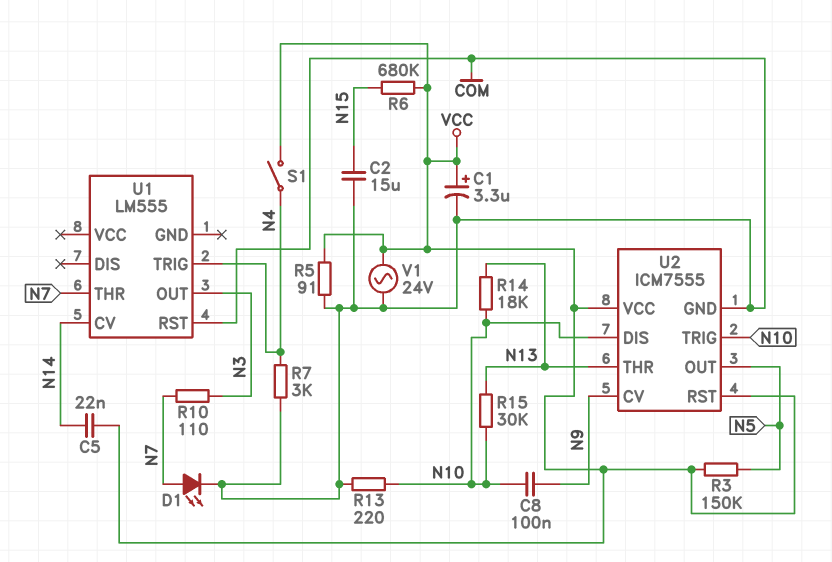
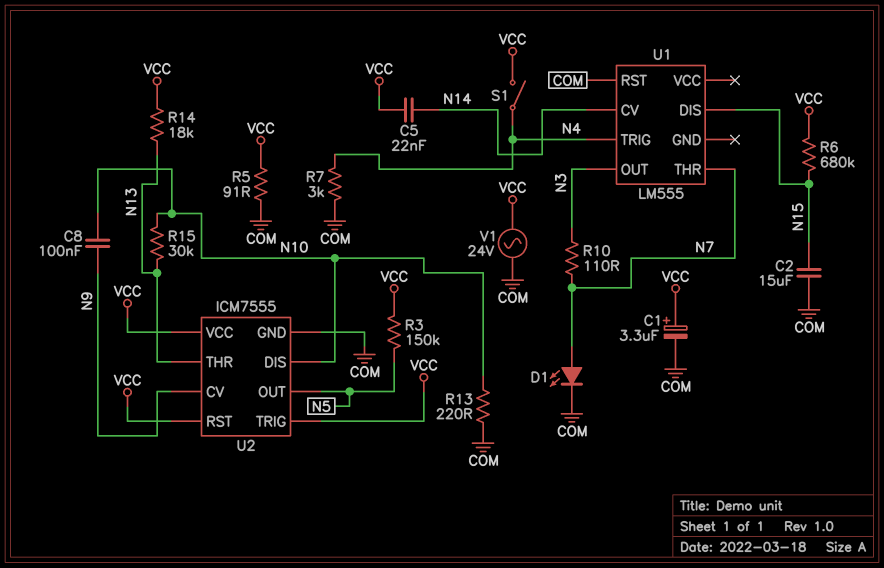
R14: 18k (N10, N13) -> 18k (N13, VCC)
U1 pin DIS: none -> N15
U2 pin TRIG: N10 -> VCC

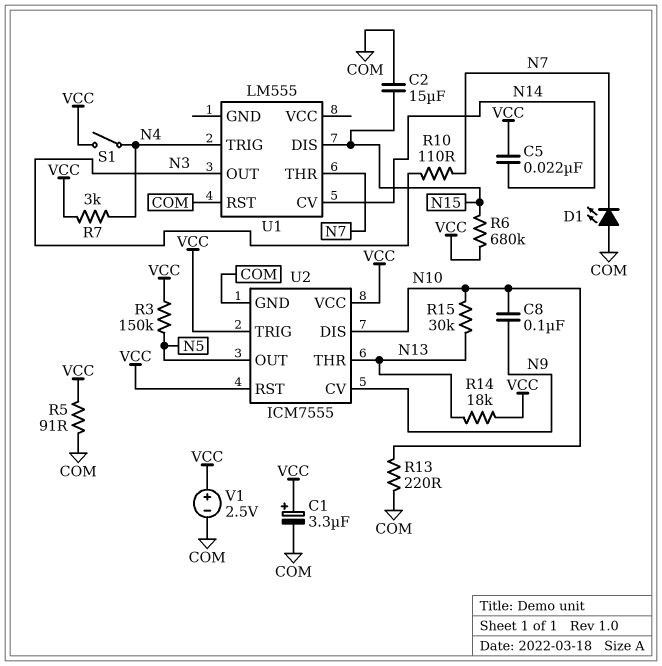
D1: LED (A N7, K COM) -> LED (A COM, K N7)
R7: 3k (COM, N4) -> 3k (N4, VCC)
V1: AC 24V (COM, VCC) -> 2.5V (plus VCC, minus COM)

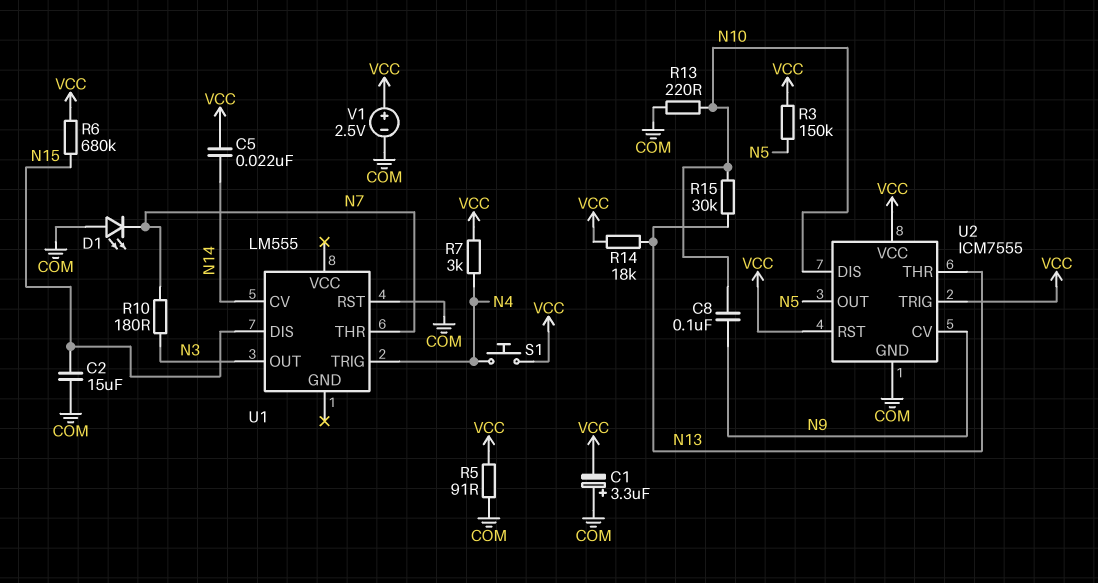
C1: 3.3uF (plus VCC, minus COM) -> 3.3uF (plus COM, minus VCC)
R10: 110 (N3, N7) -> 180 (N3, N7)
S1: switch (N4, VCC) -> button (N4, VCC)

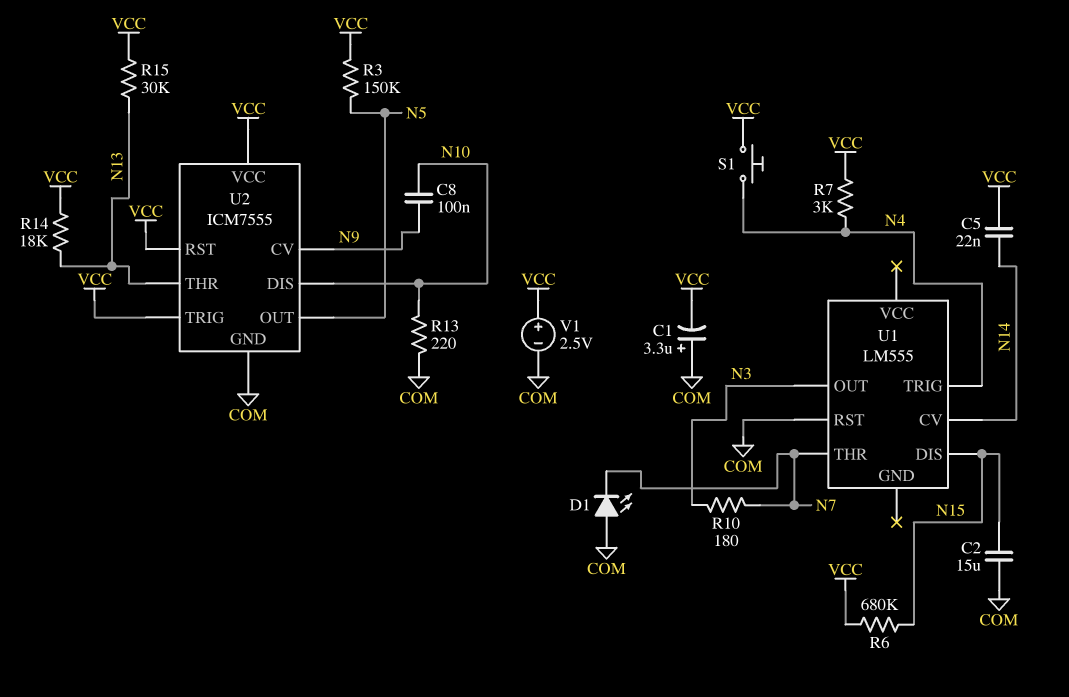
R5: 91 (COM, VCC) -> none
R15: 30k (N10, N13) -> 30k (N13, VCC)

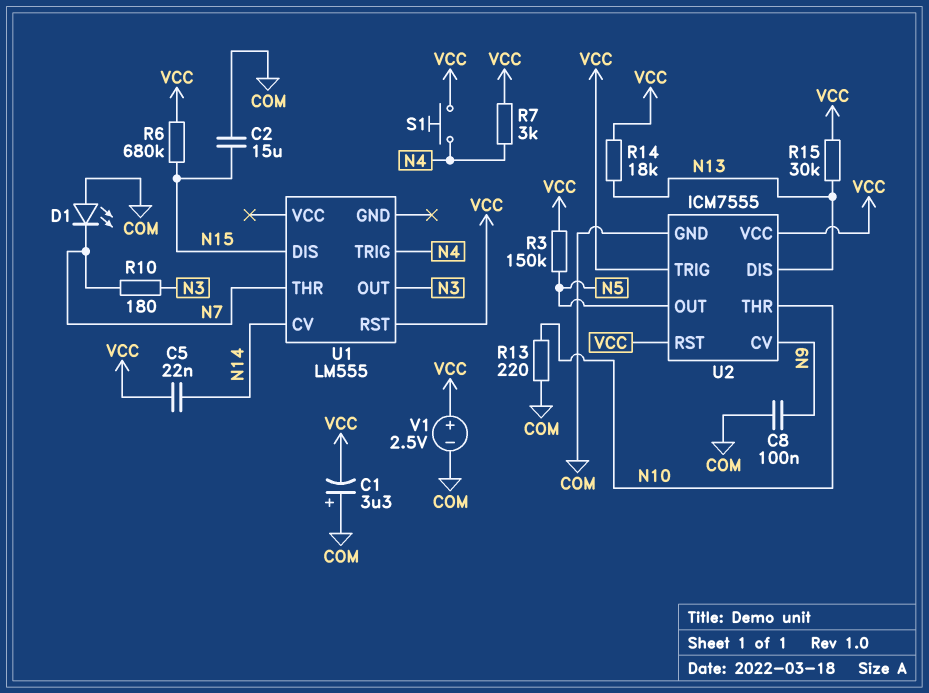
C8: 100nF (N9, N10) -> 100nF (COM, N9)
U1 pin RST: COM -> VCC
U2 pin DIS: N10 -> N13
U2 pin THR: N13 -> N10

